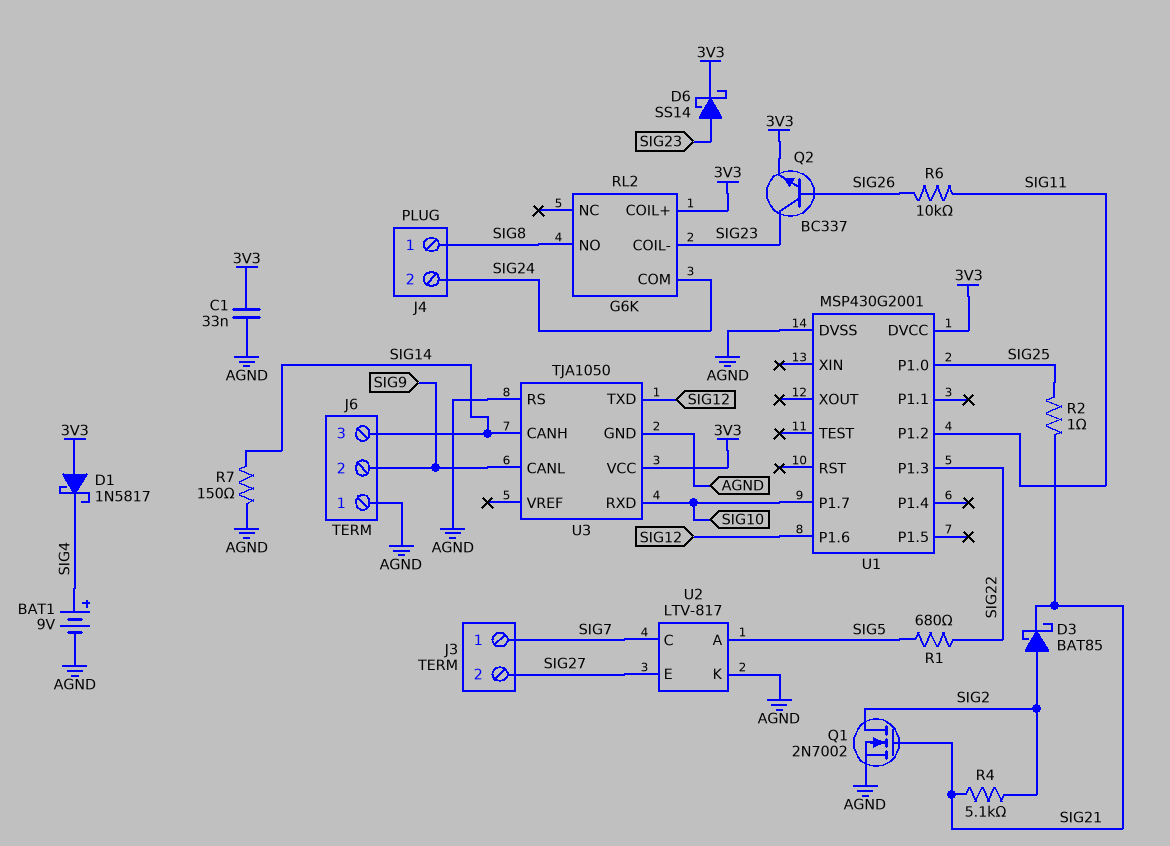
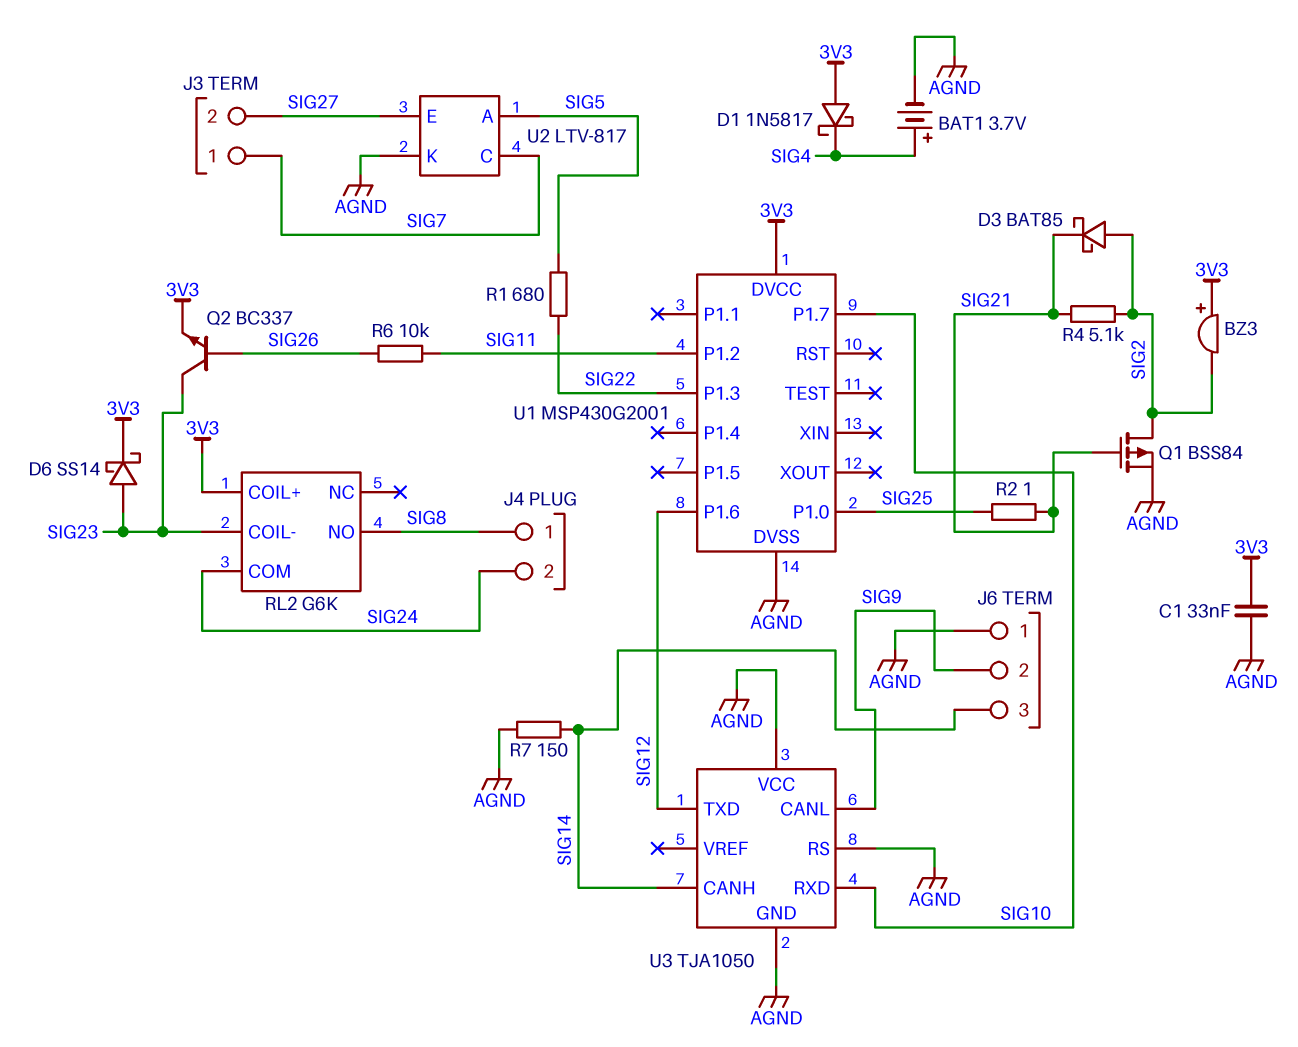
BAT1: 9V (plus SIG4, minus AGND) -> 3.7V (plus SIG4, minus AGND)
BZ3: none -> buzzer (plus 3V3, minus SIG2)
Q1: NMOS 2N7002 (G SIG21, D SIG2, S AGND) -> PMOS BSS84 (G SIG21, D SIG2, S AGND)
U3 pin VCC: 3V3 -> AGND

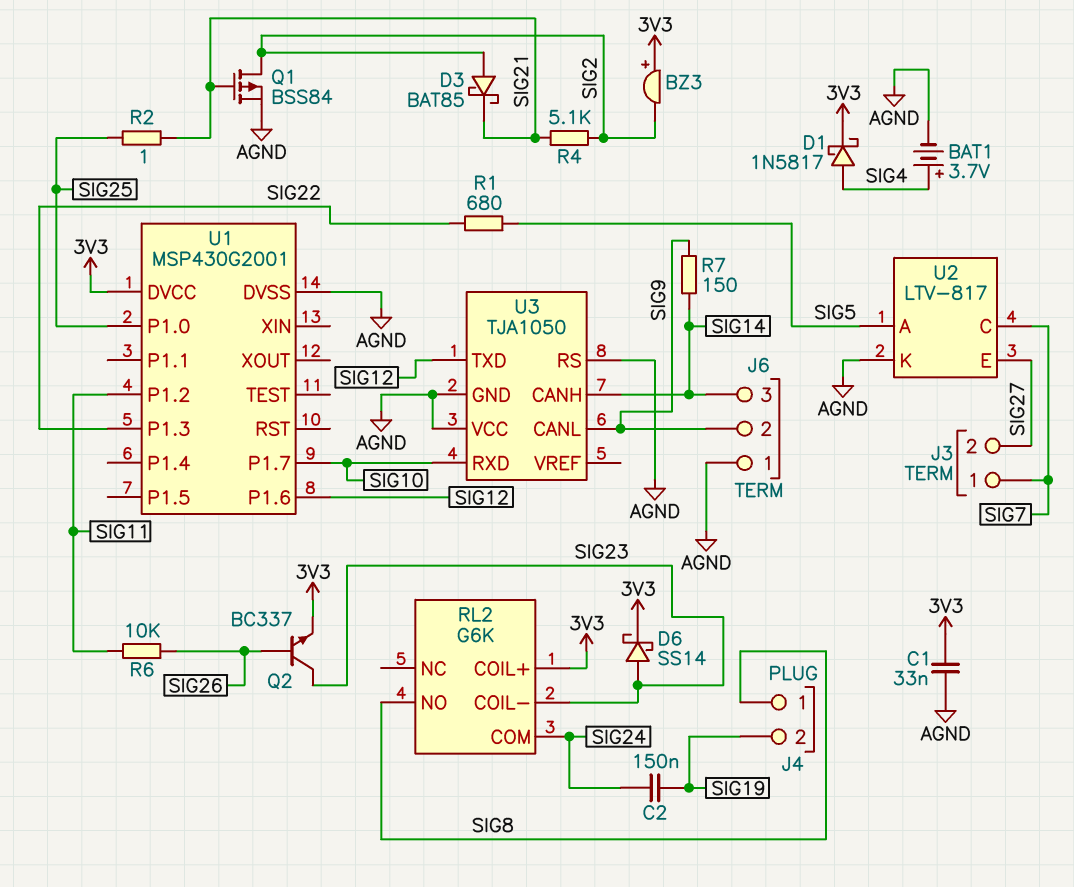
C2: none -> 150nF (SIG19, SIG24)
D1: schottky 1N5817 (A 3V3, K SIG4) -> schottky 1N5817 (A SIG4, K 3V3)
J4 pin 2: SIG24 -> SIG19
R7: 150 (AGND, SIG14) -> 150 (SIG9, SIG14)

